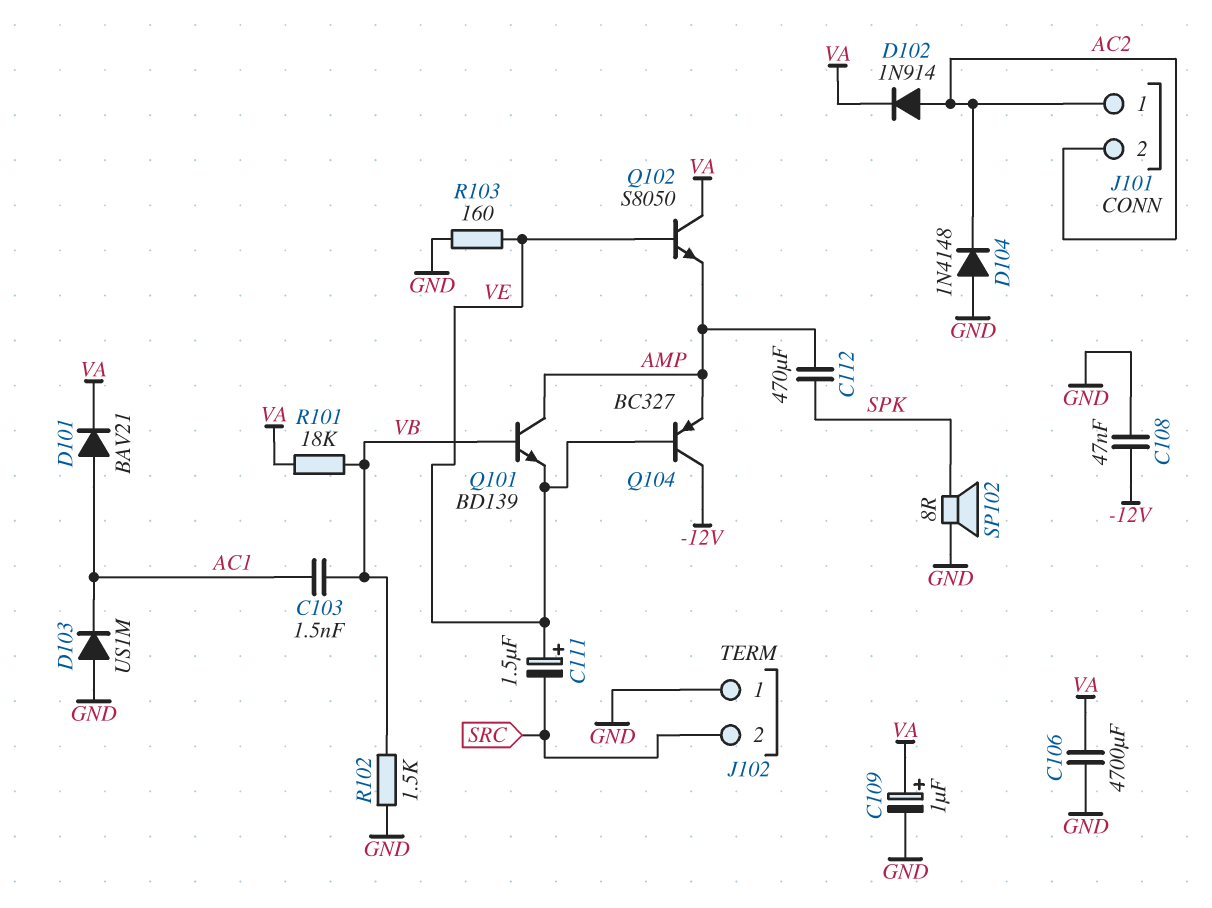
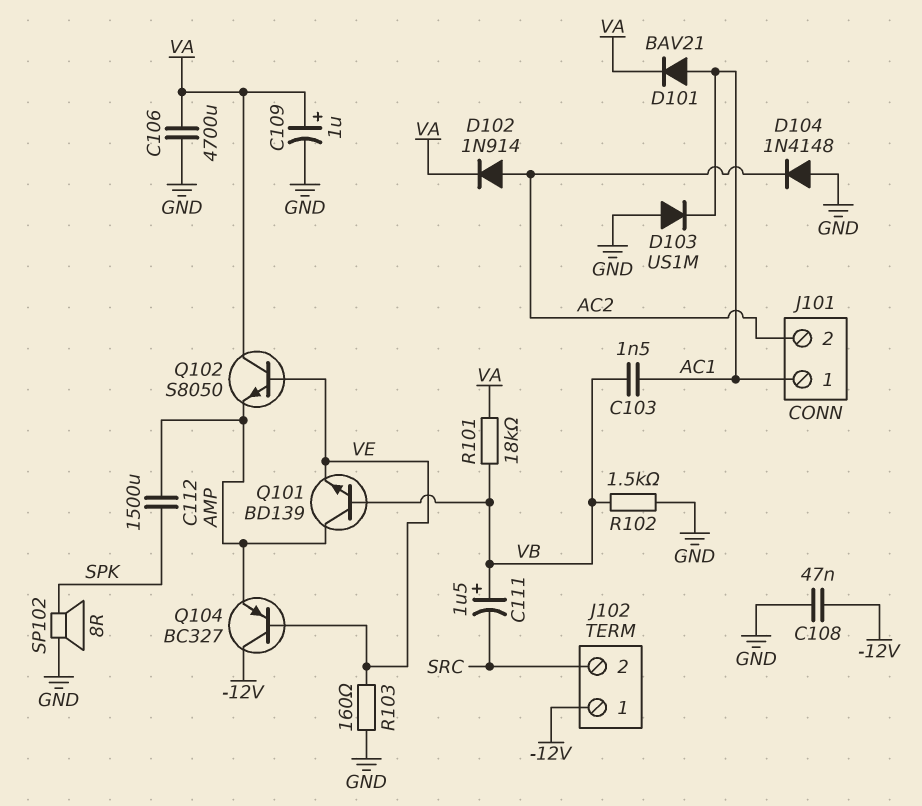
C111: 1.5uF (plus VE, minus SRC) -> 1.5uF (plus VB, minus SRC)
C112: 470uF (AMP, SPK) -> 1500uF (AMP, SPK)
J101 pin 1: AC2 -> AC1
J102 pin 1: GND -> -12V

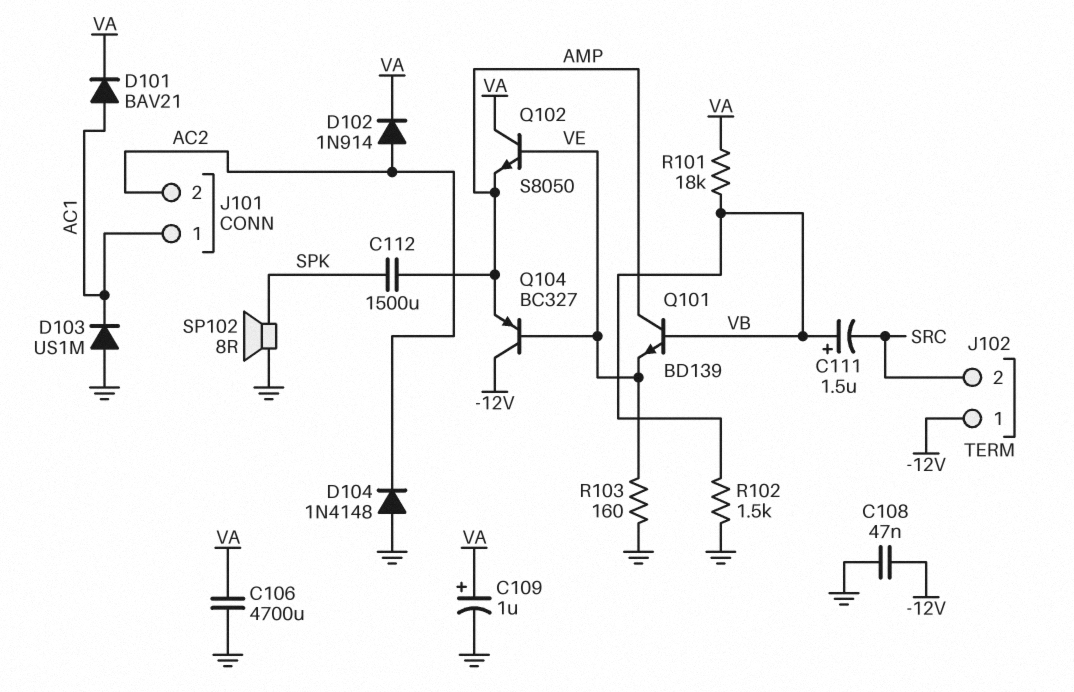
C103: 1.5nF (AC1, VB) -> none

